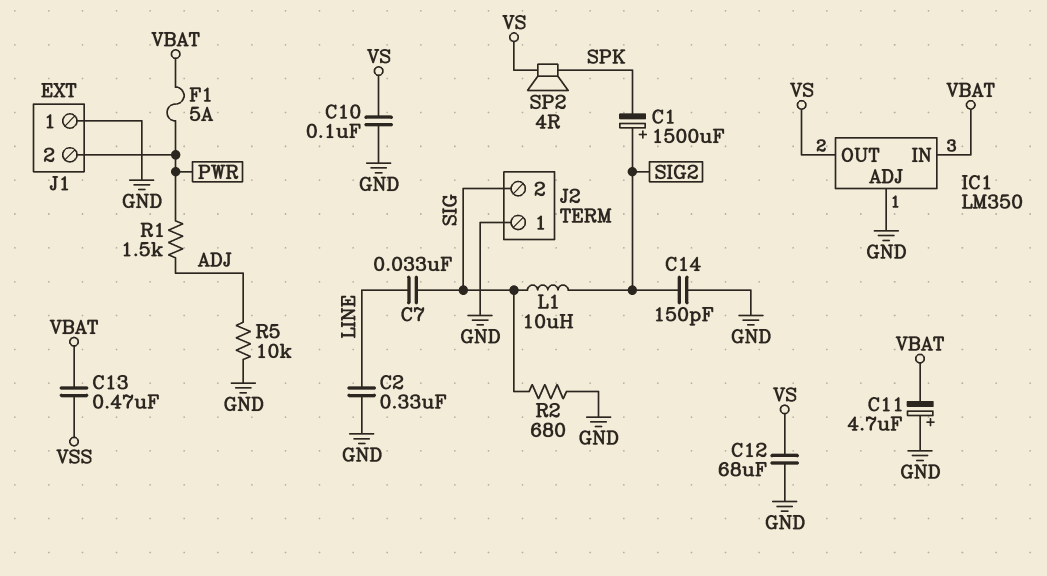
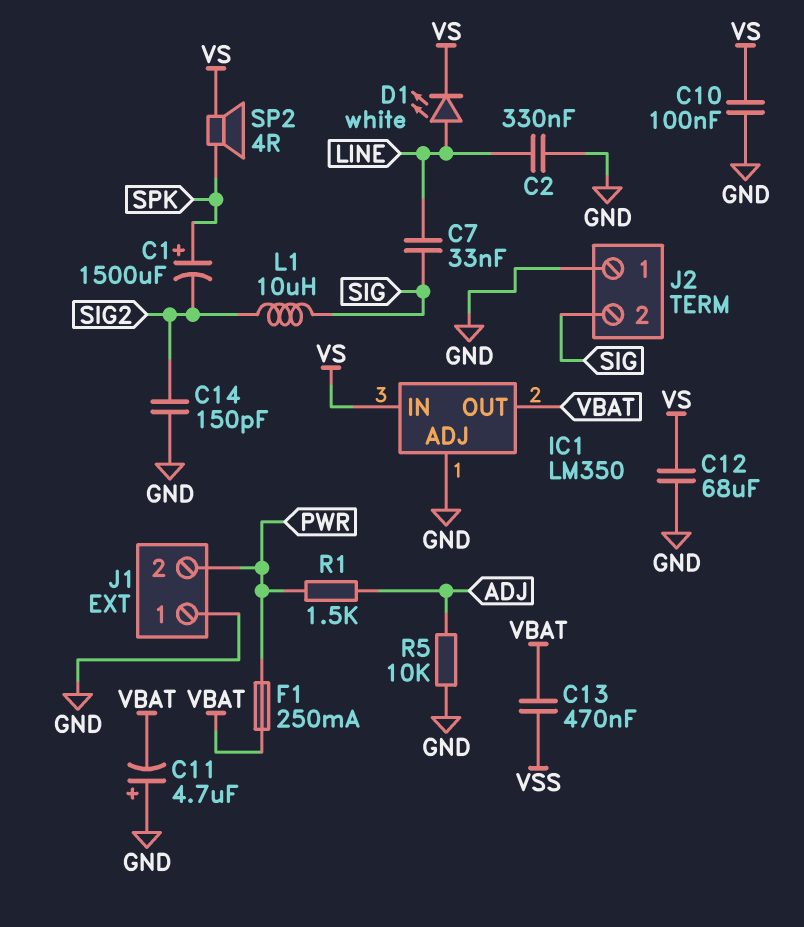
C1: 1500uF (plus SIG2, minus SPK) -> 1500uF (plus SPK, minus SIG2)
D1: none -> LED white (A LINE, K VS)
F1: 5A (PWR, VBAT) -> 250mA (PWR, VBAT)
IC1 pin IN: VBAT -> VS
IC1 pin OUT: VS -> VBAT
R2: 680 (GND, SIG) -> none

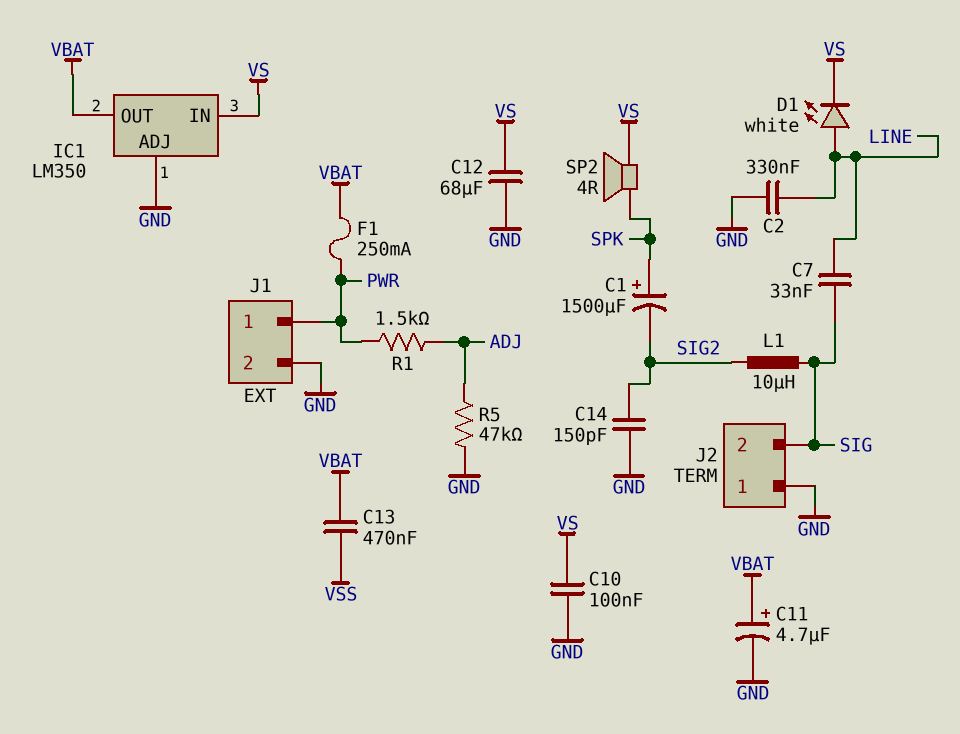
C11: 4.7uF (plus GND, minus VBAT) -> 4.7uF (plus VBAT, minus GND)
J1 pin 1: GND -> PWR
J1 pin 2: PWR -> GND
R5: 10k (ADJ, GND) -> 47k (ADJ, GND)

